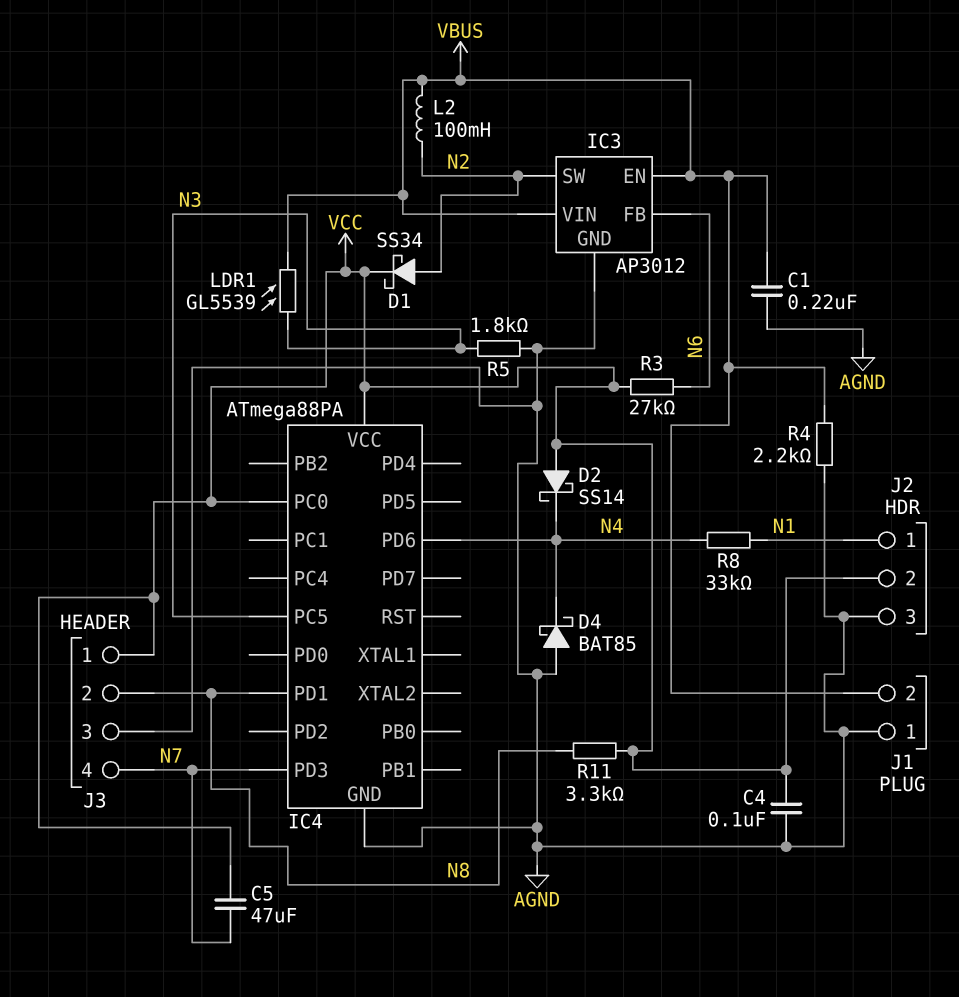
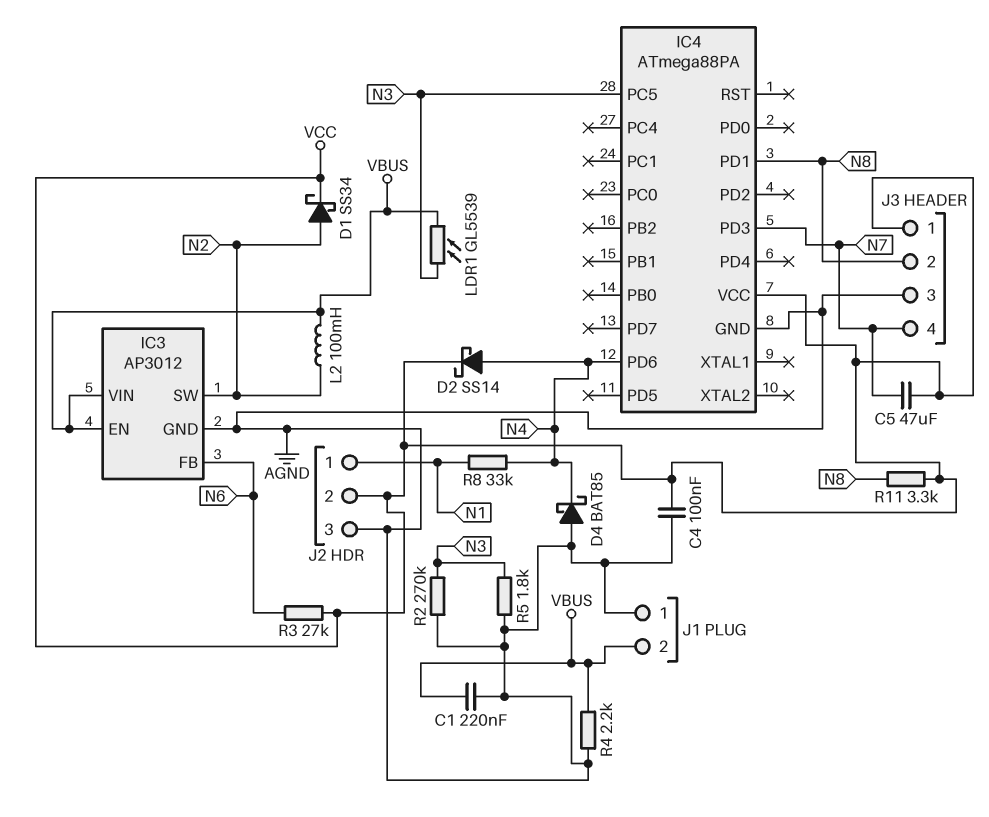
D2: schottky SS14 (A VCC, K N4) -> schottky SS14 (A N4, K VCC)
IC4 pin PC0: VCC -> none
R2: none -> 270k (AGND, N3)

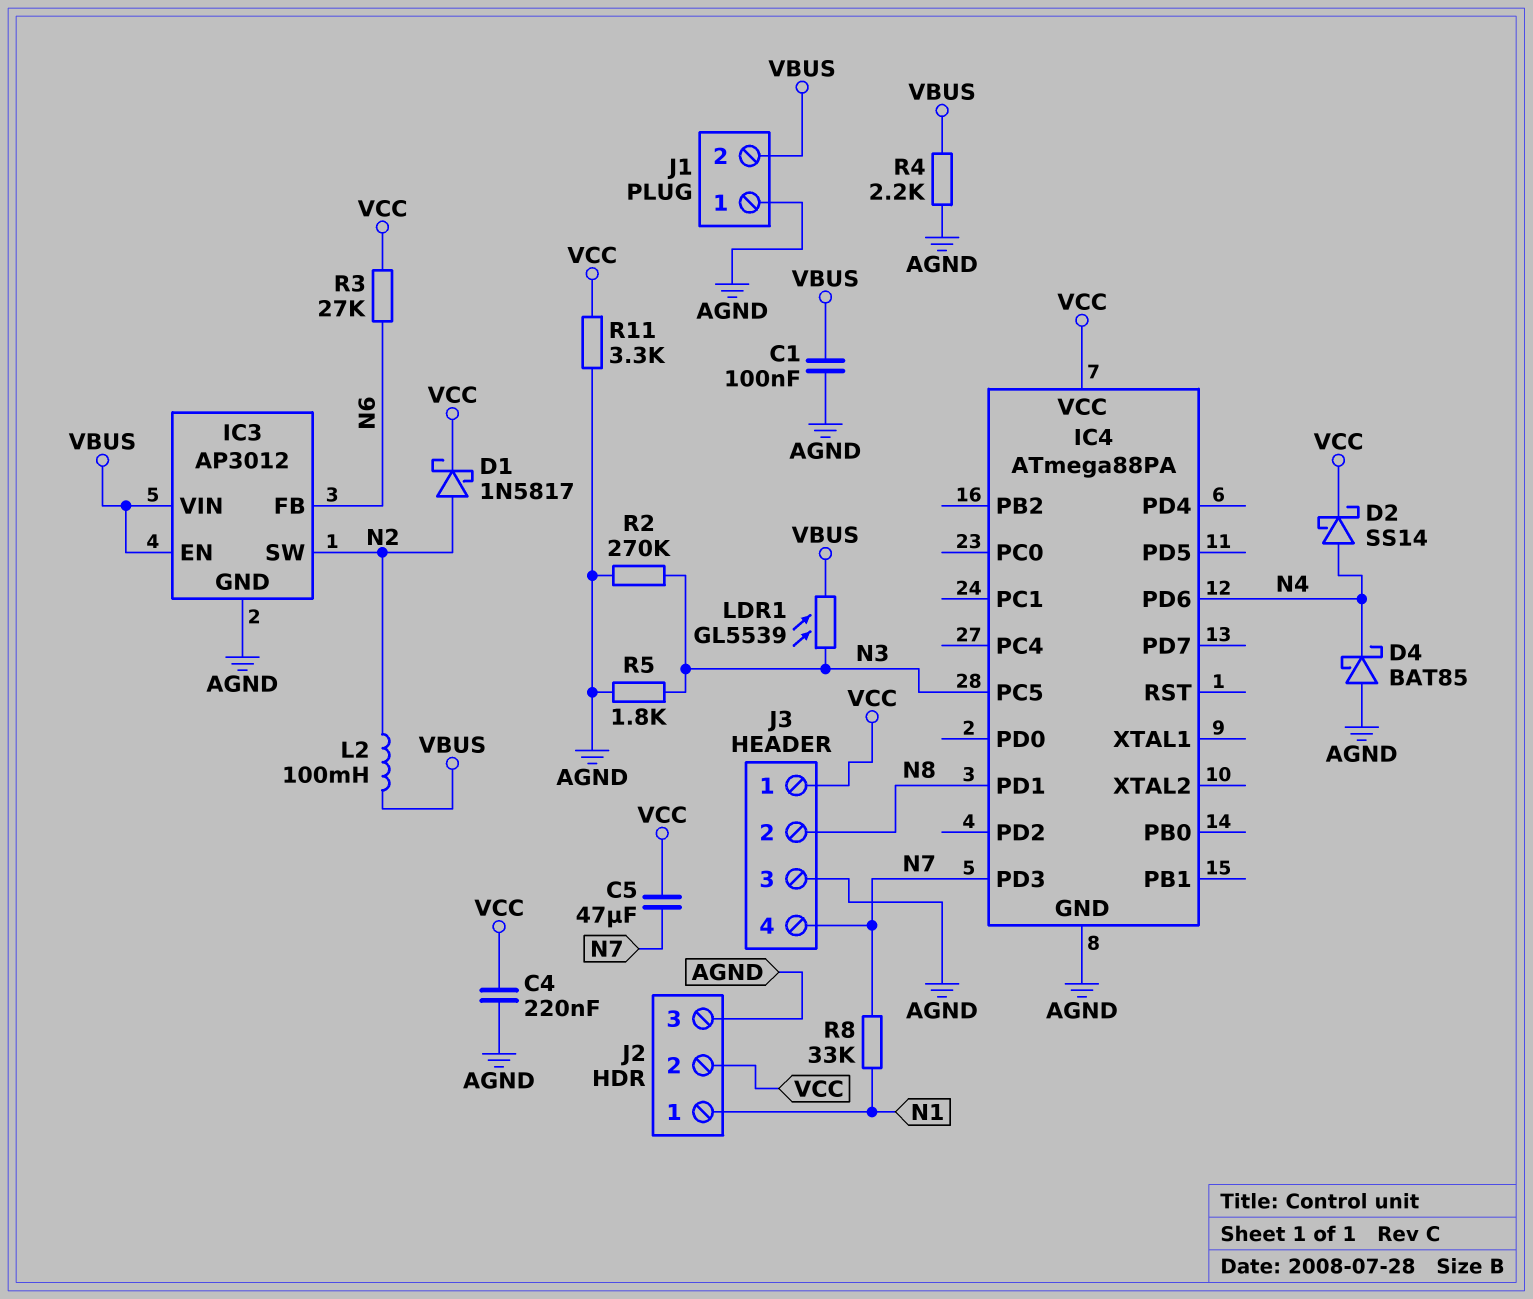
C1: 220nF (AGND, VBUS) -> 100nF (AGND, VBUS)
C4: 100nF (AGND, VCC) -> 220nF (AGND, VCC)
D1: schottky SS34 (A N2, K VCC) -> schottky 1N5817 (A N2, K VCC)
R8: 33k (N1, N4) -> 33k (N1, N7)
R11: 3.3k (N8, VCC) -> 3.3k (AGND, VCC)

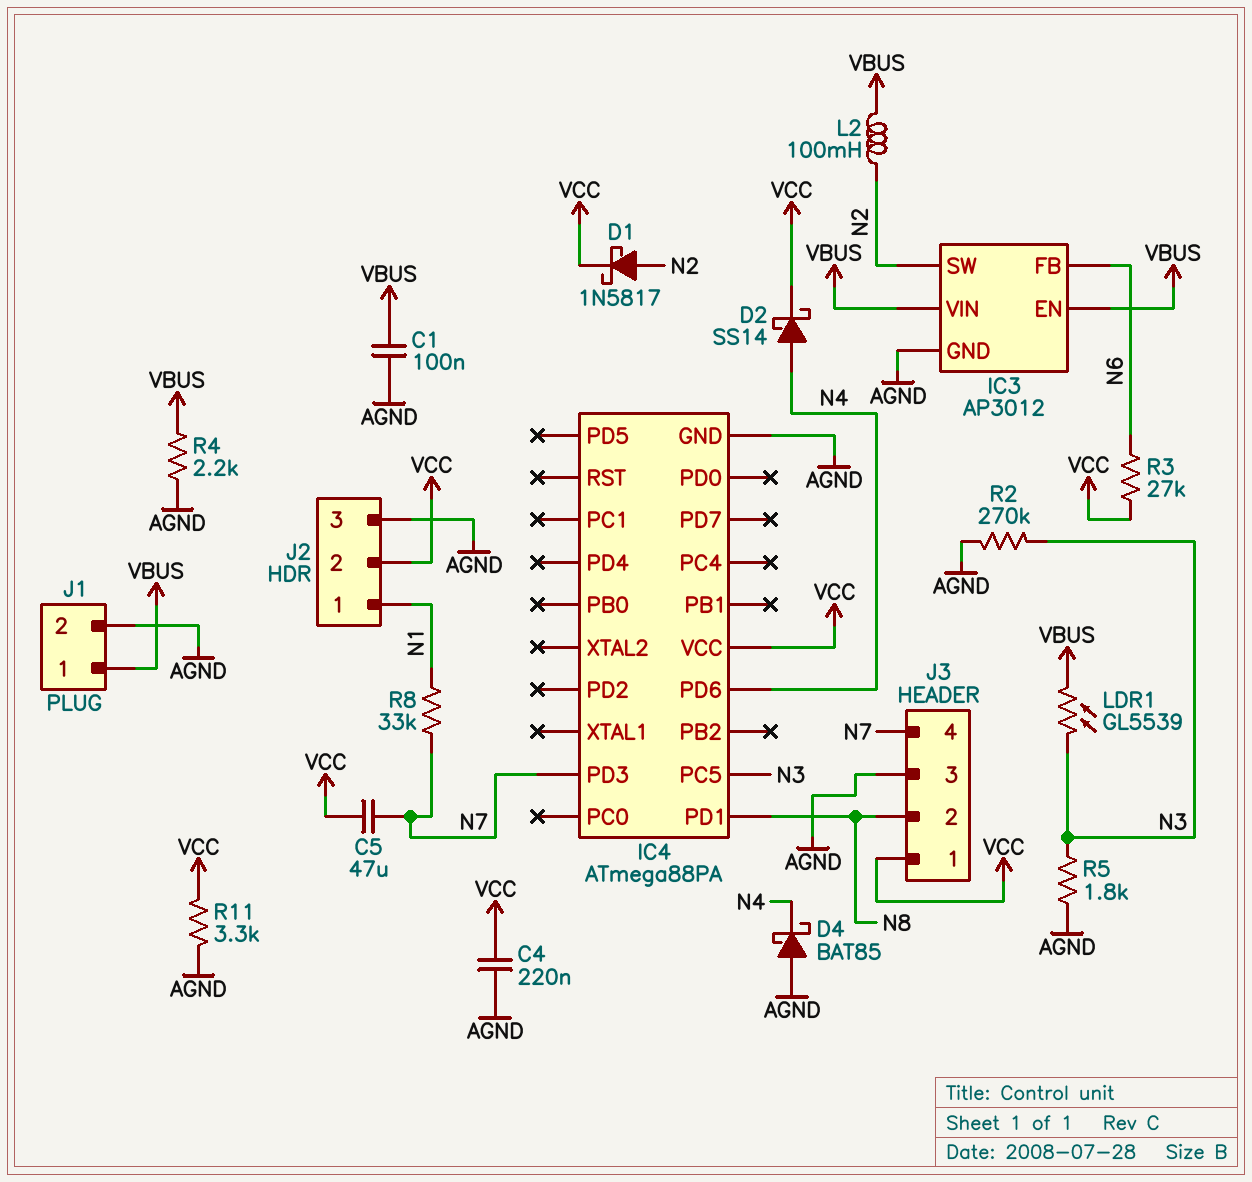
J1 pin 1: AGND -> VBUS
J1 pin 2: VBUS -> AGND

